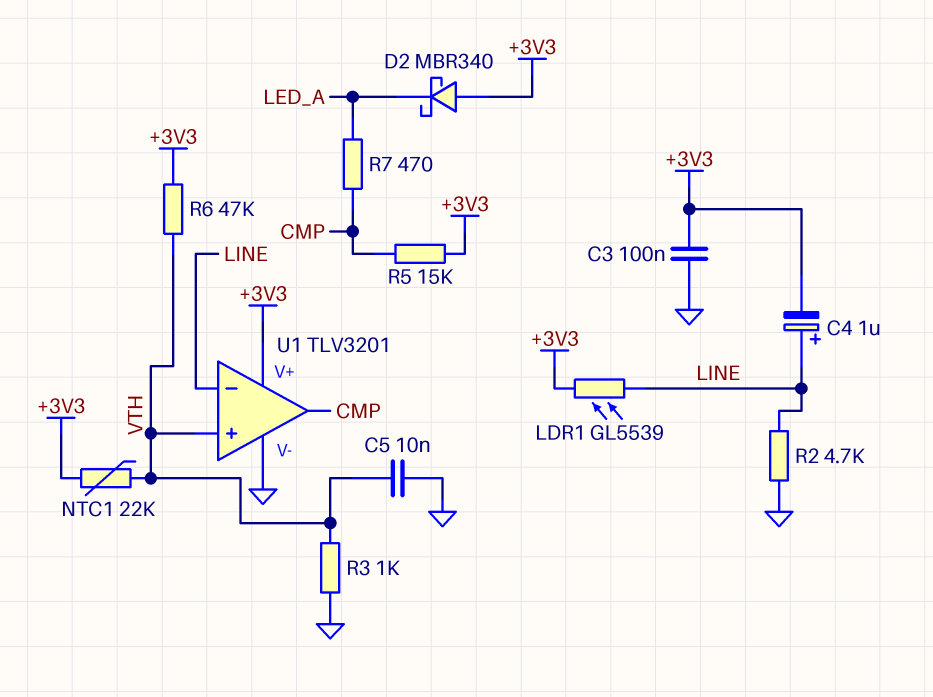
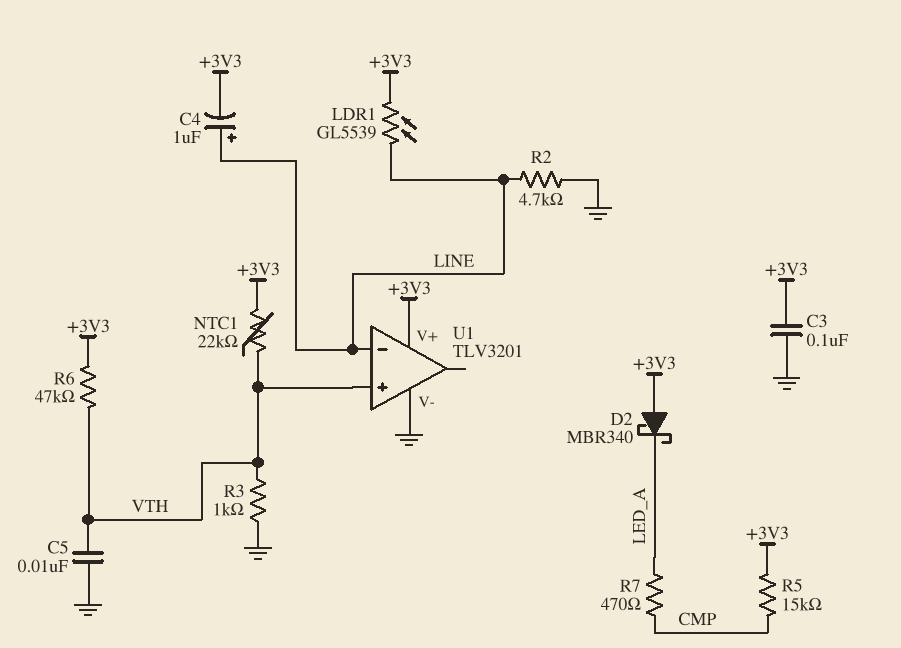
U1 pin out: CMP -> none

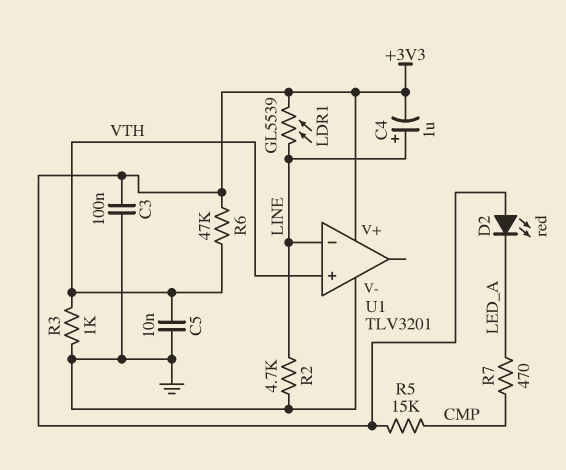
D2: schottky MBR340 (A +3V3, K LED_A) -> LED red (A +3V3, K LED_A)
NTC1: 22k (+3V3, VTH) -> none

